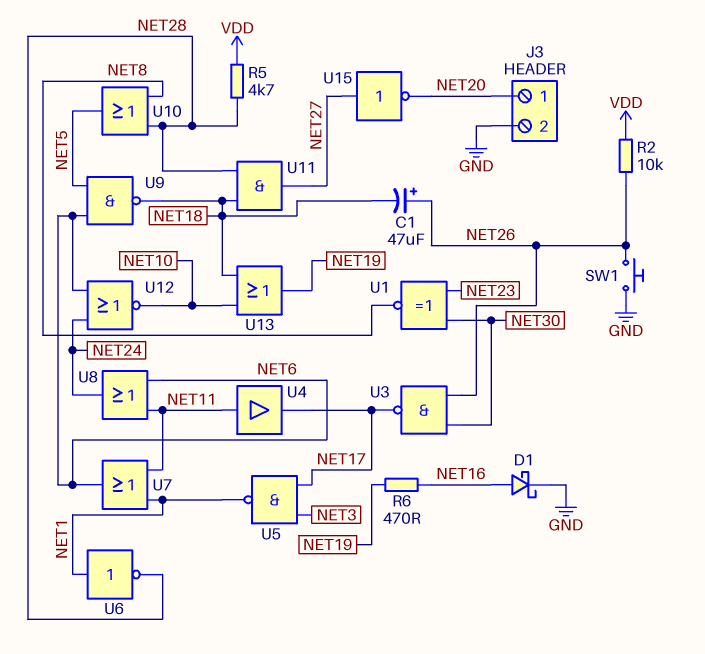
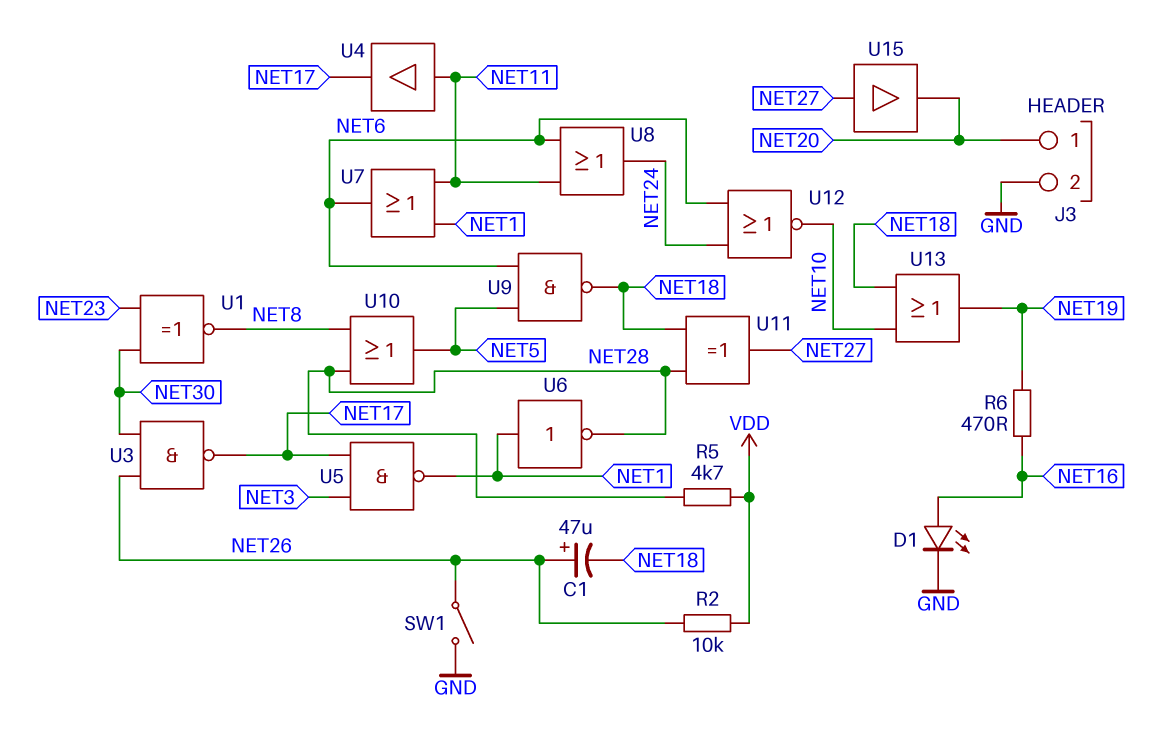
D1: schottky (A NET16, K GND) -> LED (A NET16, K GND)
SW1: button (GND, NET26) -> switch (GND, NET26)
U11: AND (in NET18, in NET28, out NET27) -> XOR (in NET18, in NET28, out NET27)
U15: NOT (in NET27, out NET20) -> buffer (in NET27, out NET20)

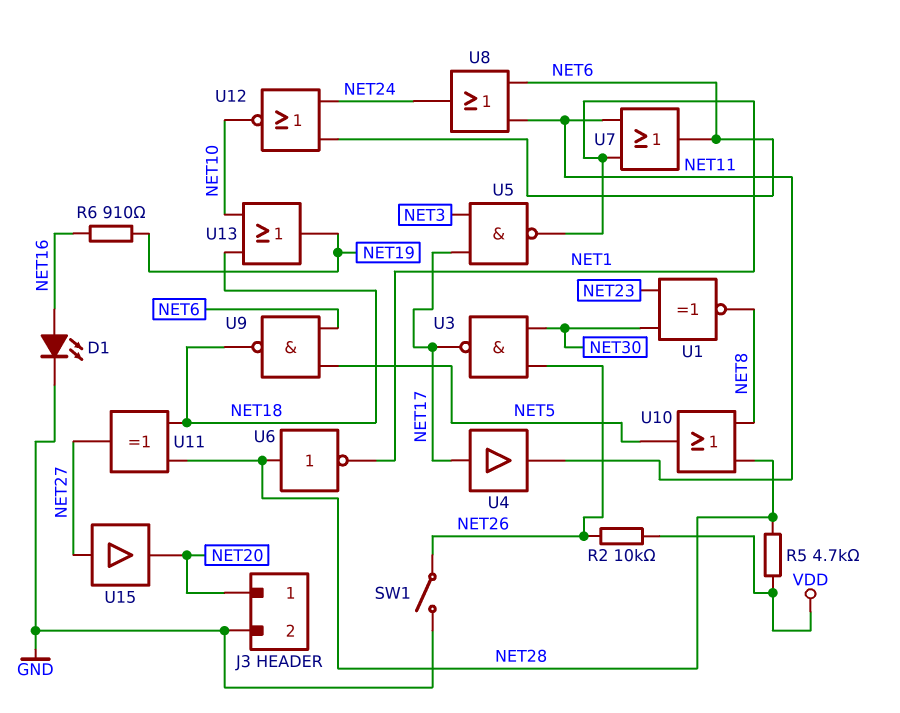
C1: 47uF (plus NET26, minus NET18) -> none
R6: 470 (NET16, NET19) -> 910 (NET16, NET19)
U4: buffer (in NET11, out NET17) -> buffer (in NET17, out NET11)
U6: NOT (in NET1, out NET28) -> NOT (in NET28, out NET1)

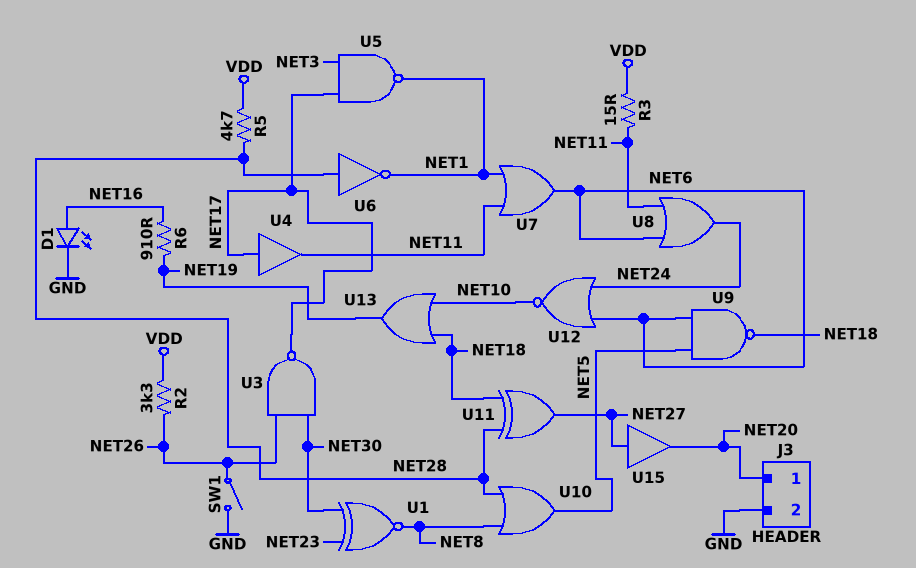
R2: 10k (NET26, VDD) -> 3.3k (NET26, VDD)
R3: none -> 15 (NET11, VDD)

